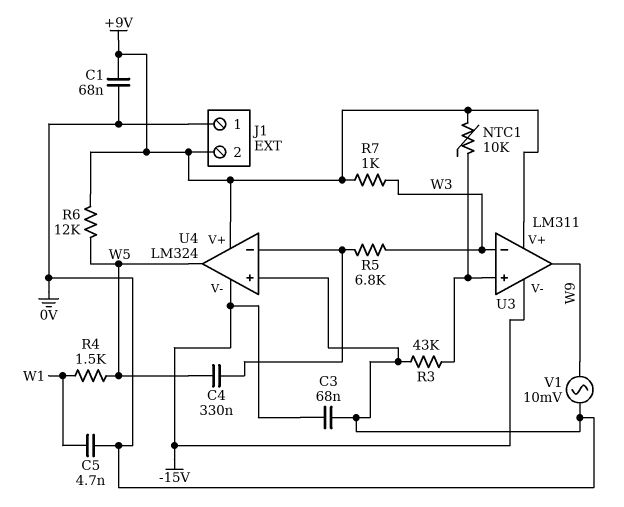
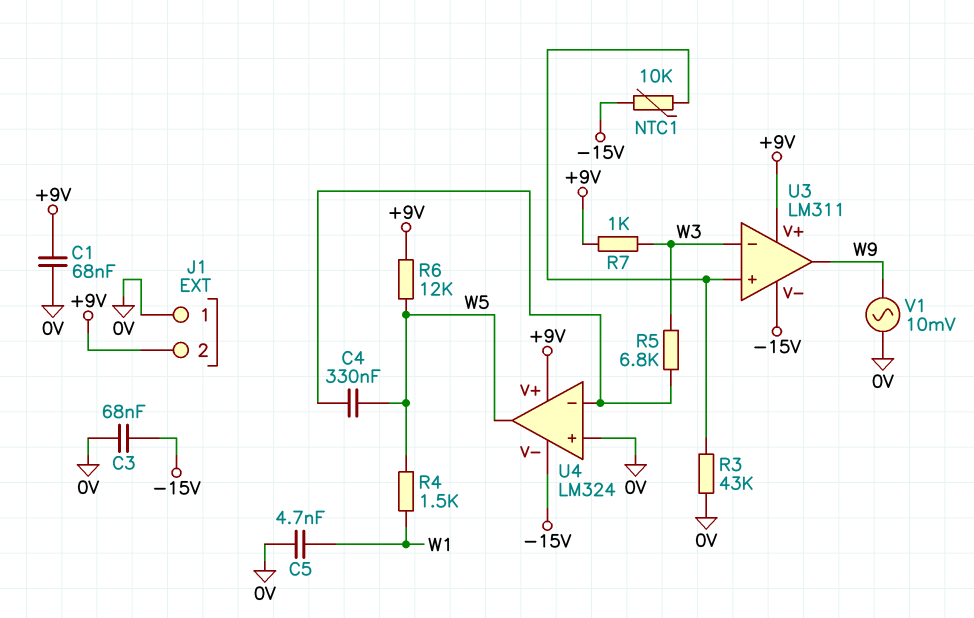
NTC1: 10k (+9V, U3/in+) -> 10k (-15V, U3/in+)

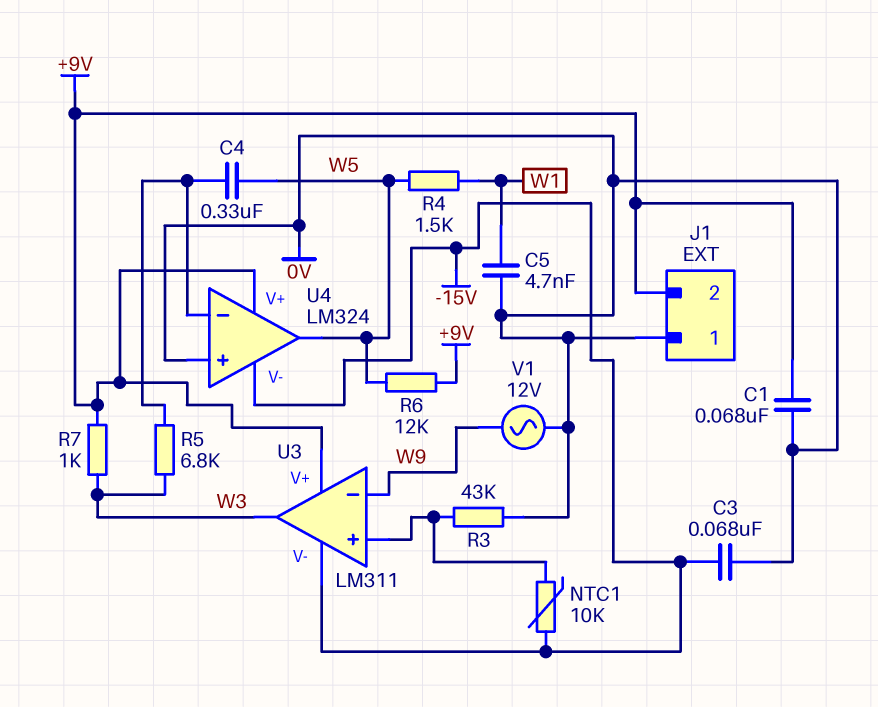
U3 pin in-: W3 -> W9
U3 pin out: W9 -> W3
V1: AC 10mV (0V, W9) -> AC 12V (0V, W9)

